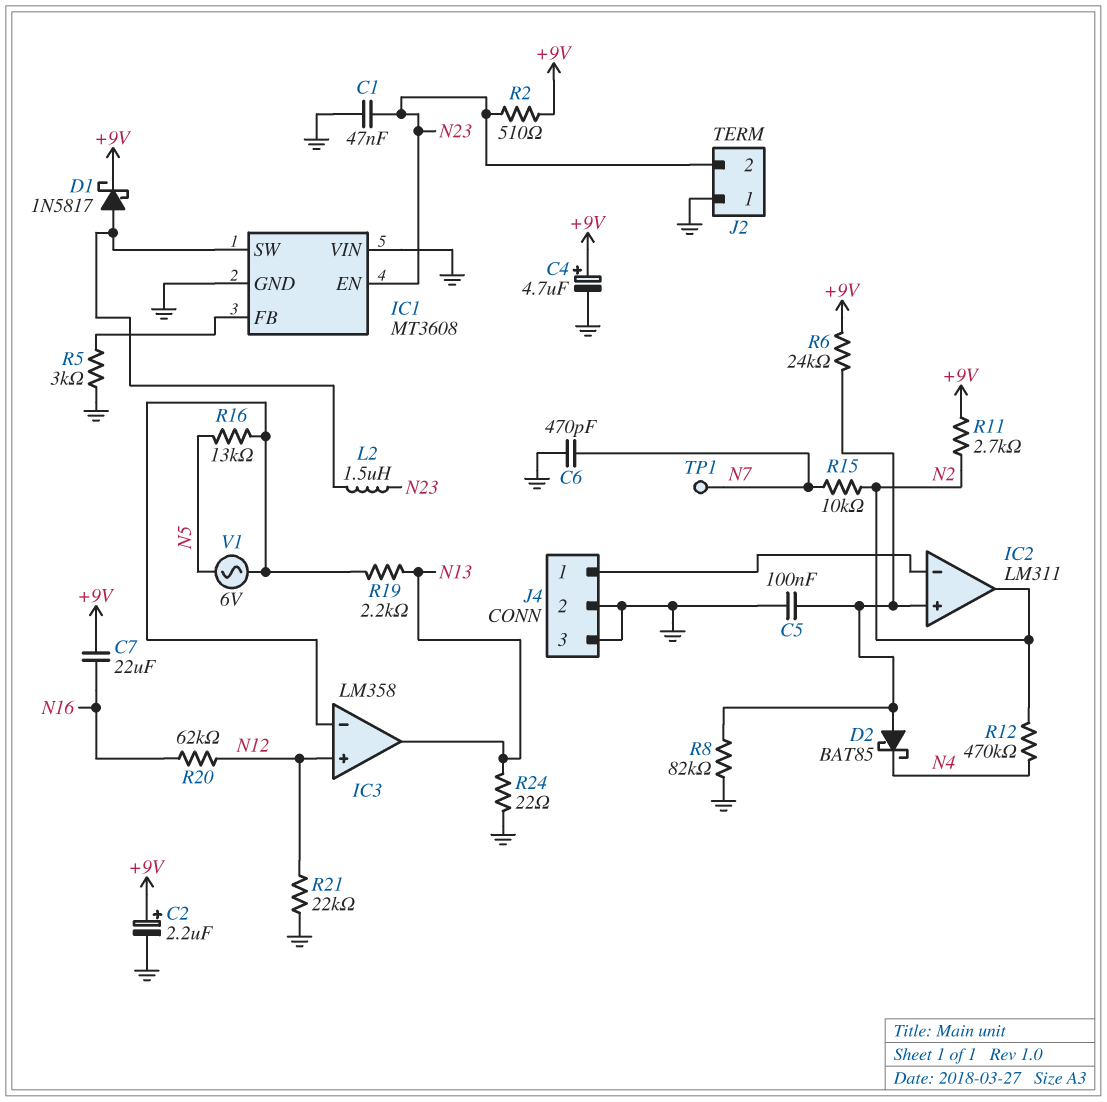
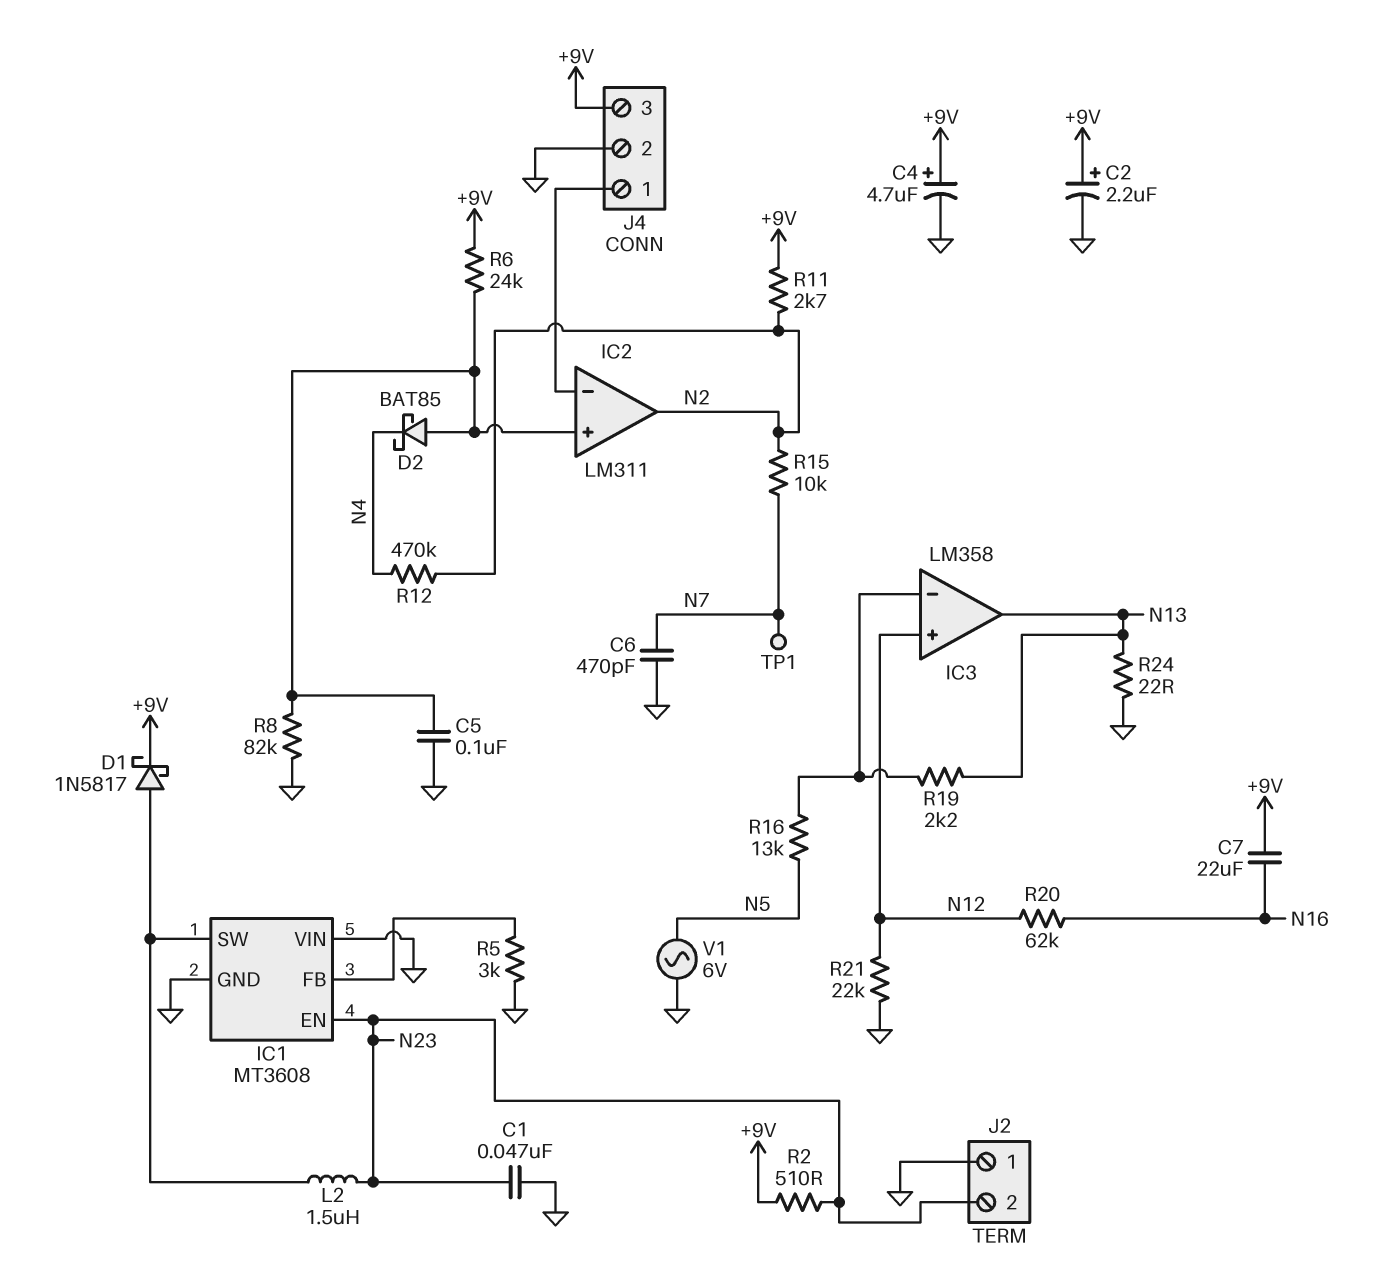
J4 pin 3: GND -> +9V
V1: AC 6V (IC3/in-, N5) -> AC 6V (GND, N5)

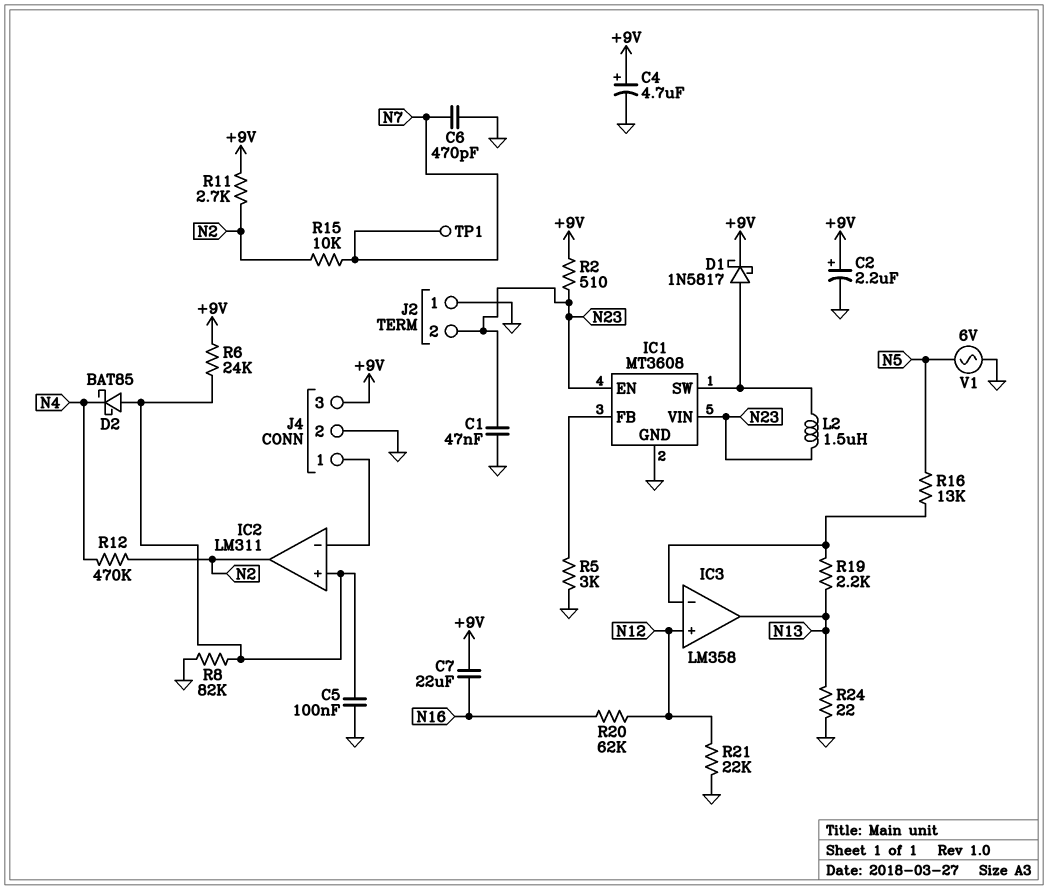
IC1 pin VIN: GND -> N23

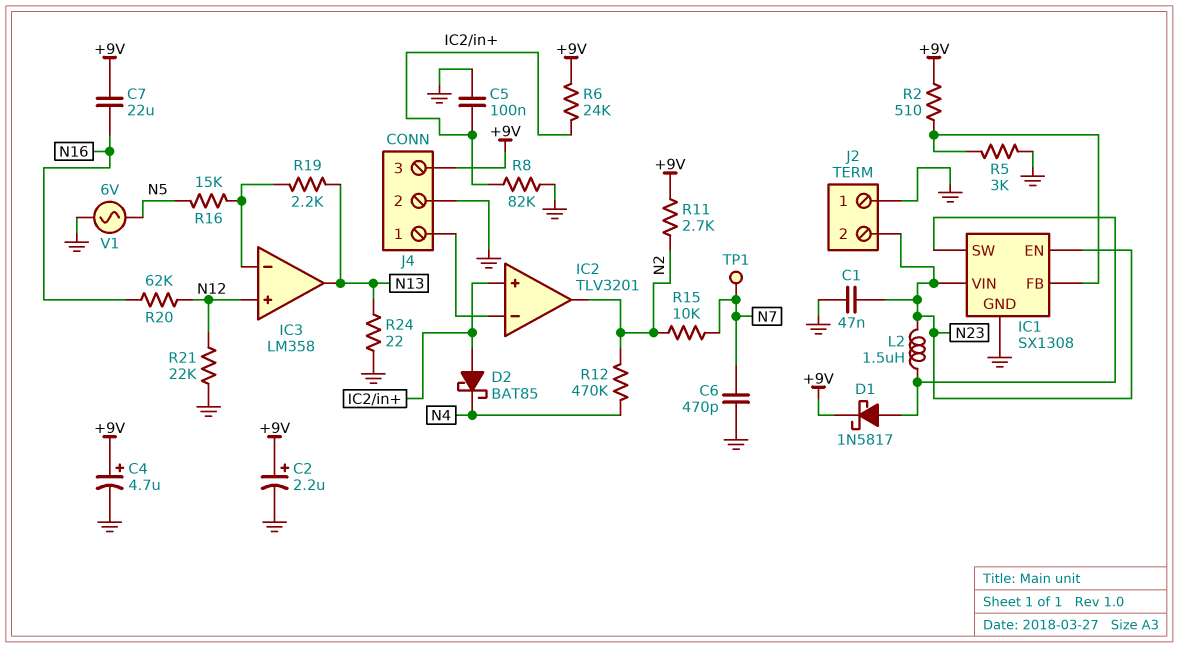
IC1: MT3608 -> SX1308
IC2: LM311 -> TLV3201
R2: 510 (+9V, N23) -> 510 (+9V, IC1/FB)
R16: 13k (IC3/in-, N5) -> 15k (IC3/in-, N5)

